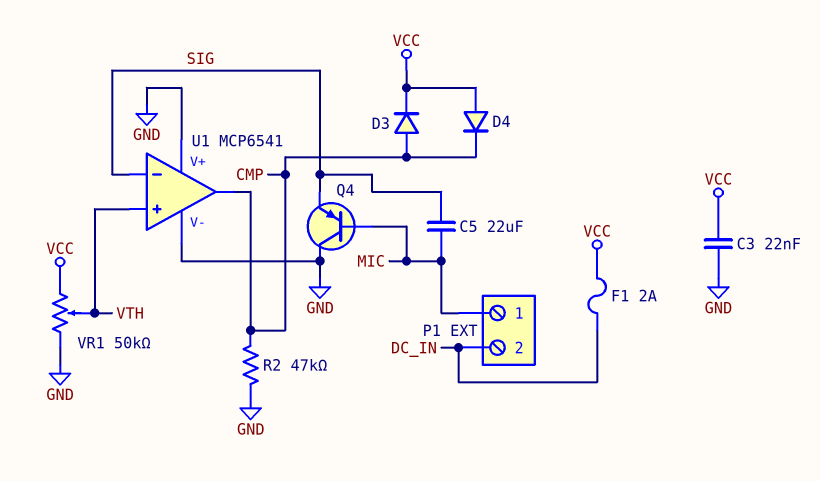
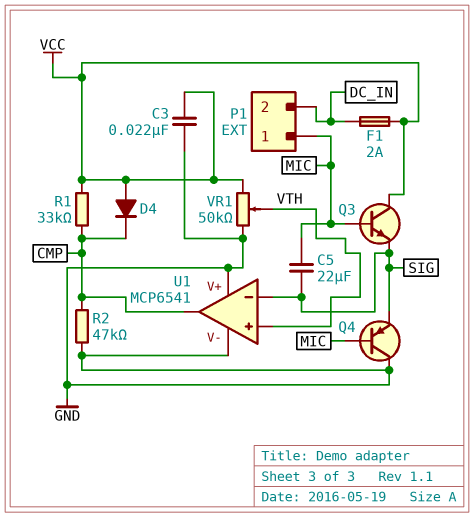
D3: diode (A CMP, K VCC) -> none
Q3: none -> NPN (B MIC, C VCC, E SIG)
R1: none -> 33k (CMP, VCC)

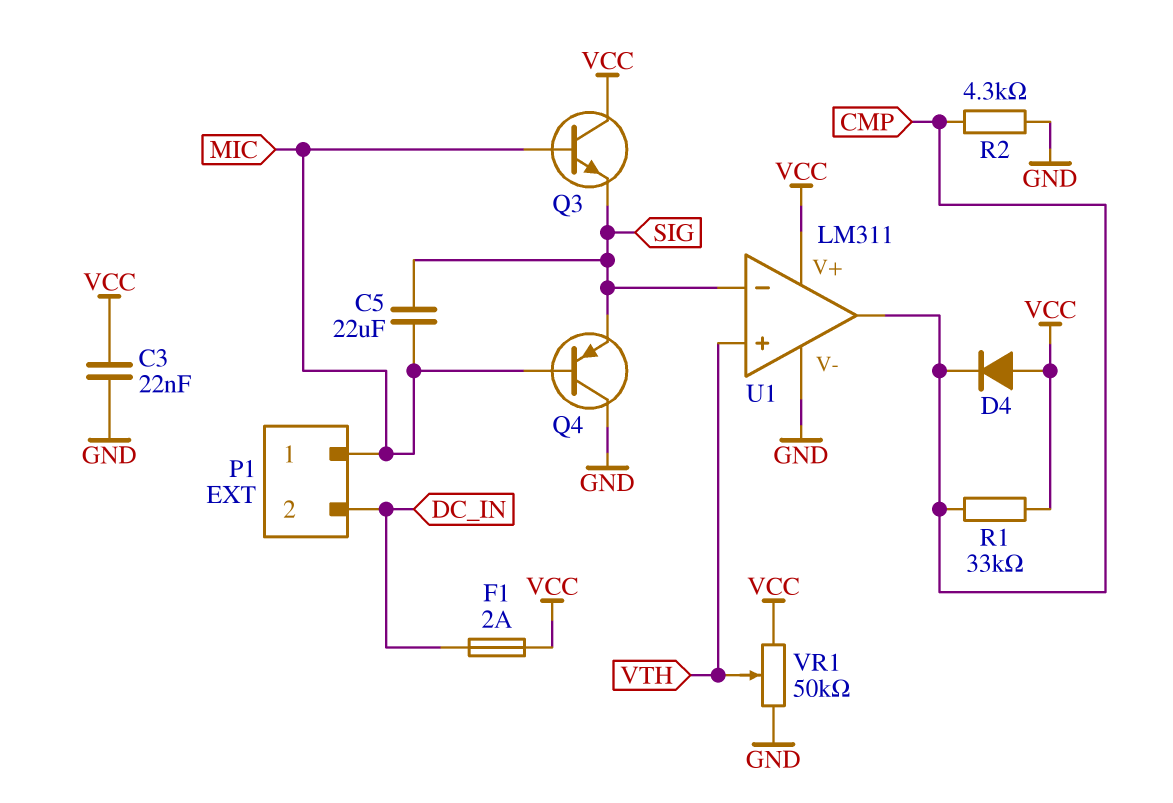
R2: 47k (CMP, GND) -> 4.3k (CMP, GND)
U1: MCP6541 -> LM311
U1 pin V+: GND -> VCC

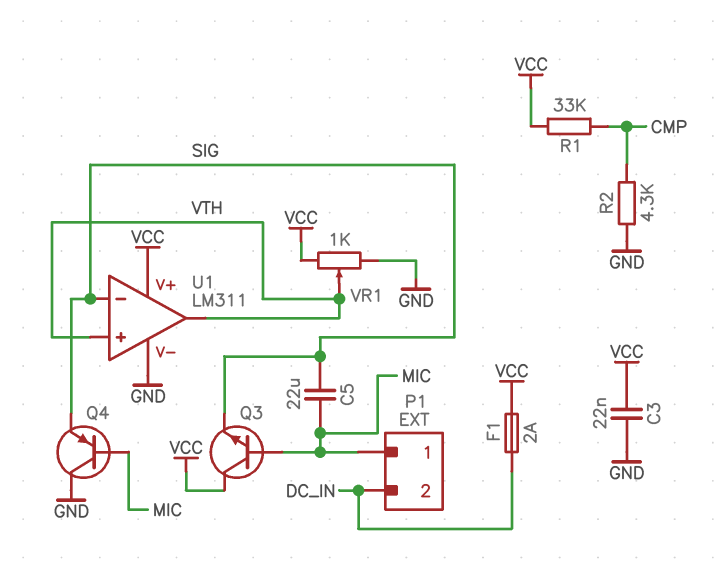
D4: diode (A VCC, K CMP) -> none
U1 pin out: CMP -> VTH
VR1: 50k (GND, VCC, wiper VTH) -> 1k (GND, VCC, wiper VTH)

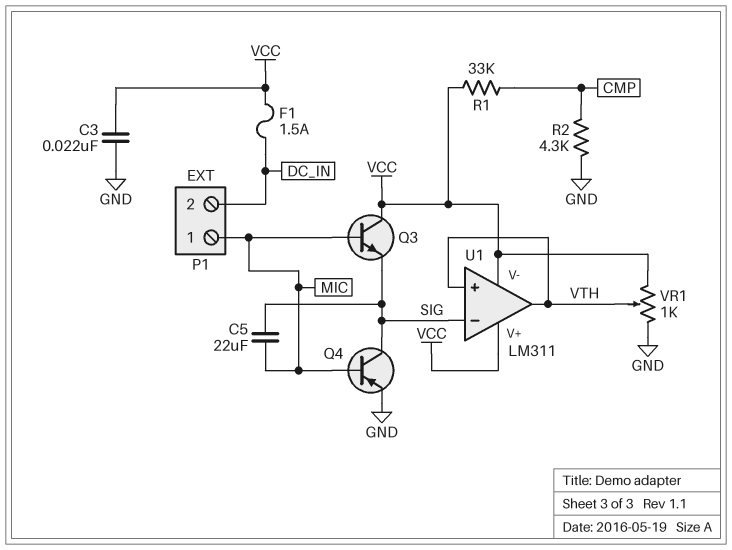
F1: 2A (DC_IN, VCC) -> 1.5A (DC_IN, VCC)
Q4: PNP (B MIC, C GND, E SIG) -> PNP (B MIC, C SIG, E GND)
U1 pin V-: GND -> VCC

